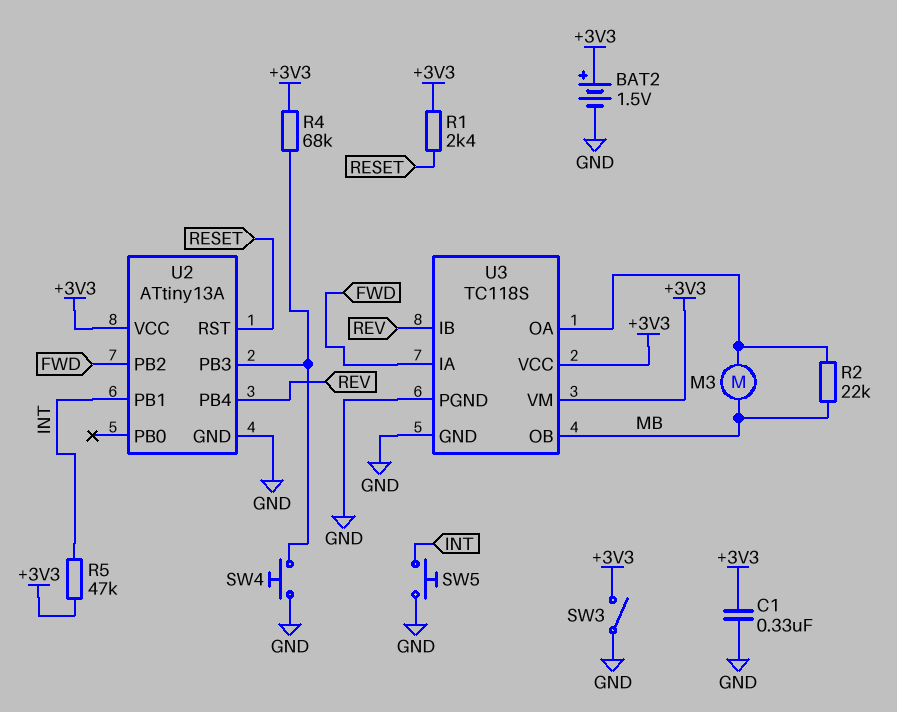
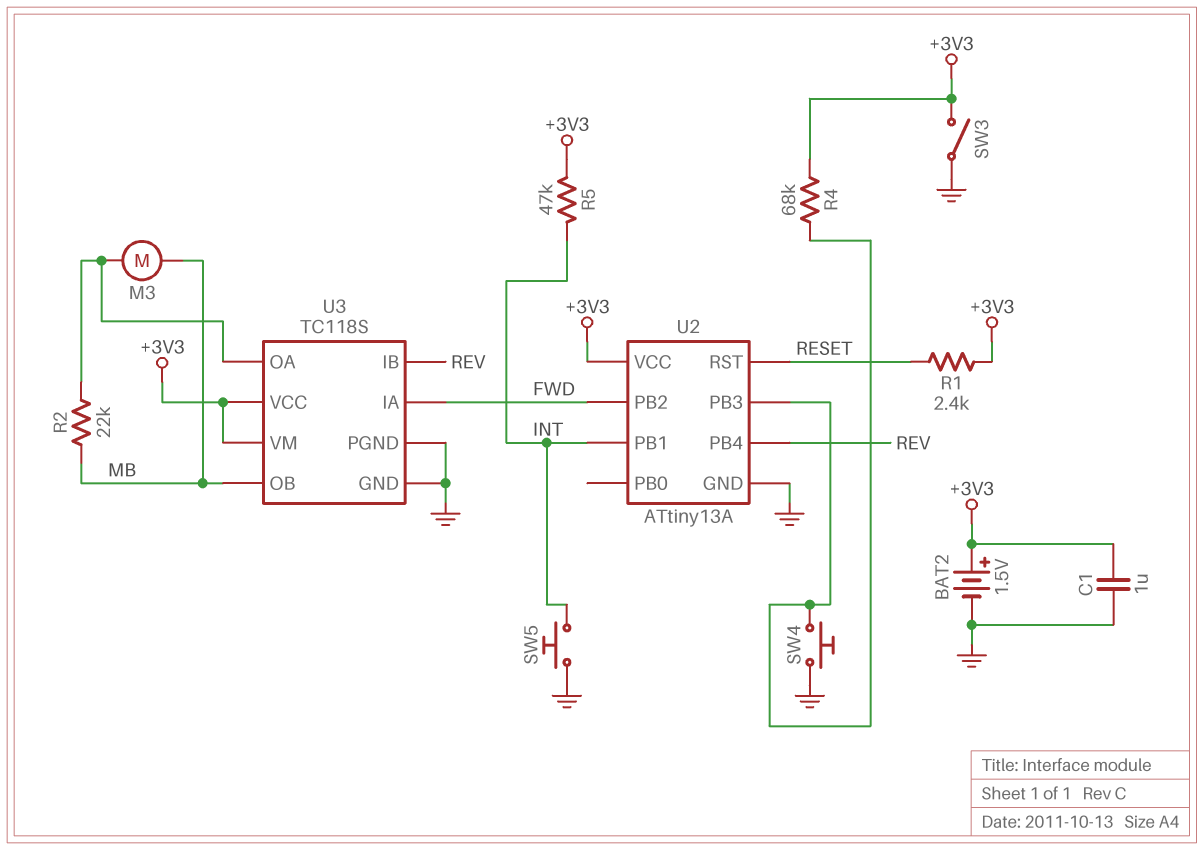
C1: 330nF (+3V3, GND) -> 1uF (+3V3, GND)

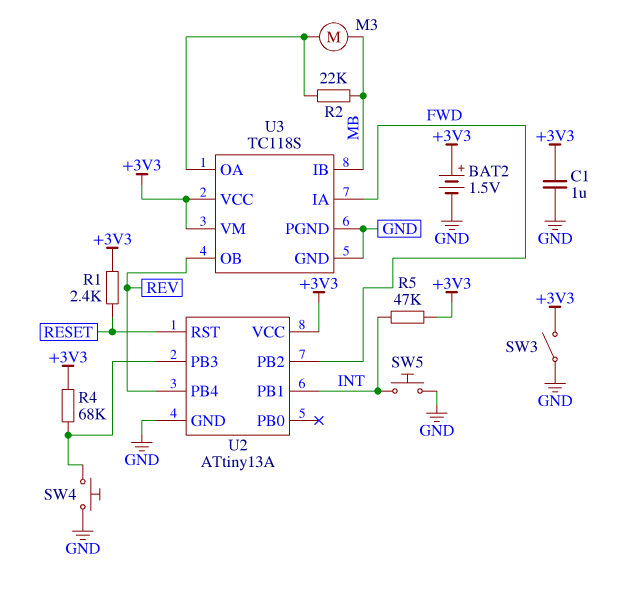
U3 pin IB: REV -> MB
U3 pin OB: MB -> REV

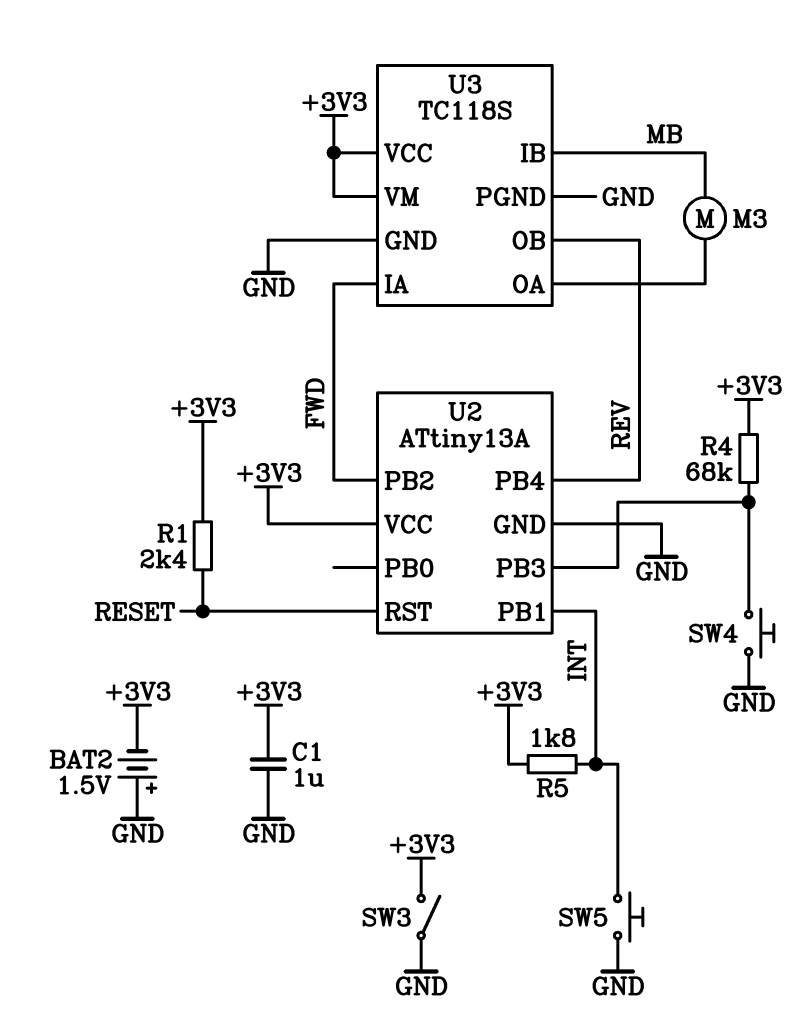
BAT2: 1.5V (plus +3V3, minus GND) -> 1.5V (plus GND, minus +3V3)
R2: 22k (MB, U3/OA) -> none
R5: 47k (+3V3, INT) -> 1.8k (+3V3, INT)

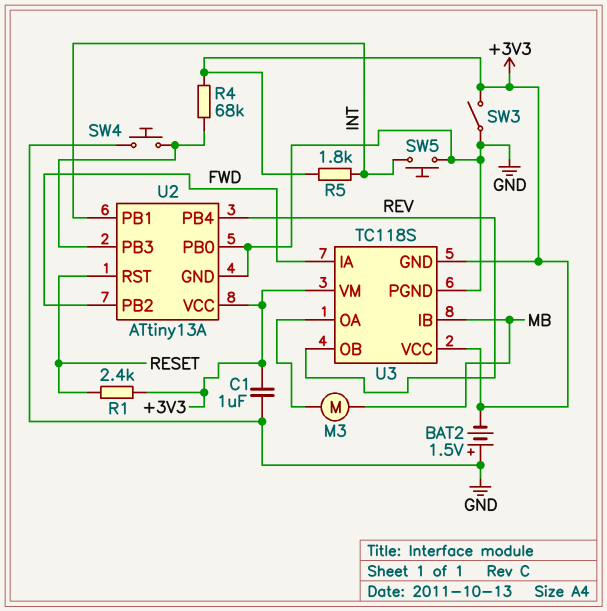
U2 pin PB0: none -> GND
U3 pin GND: GND -> +3V3

